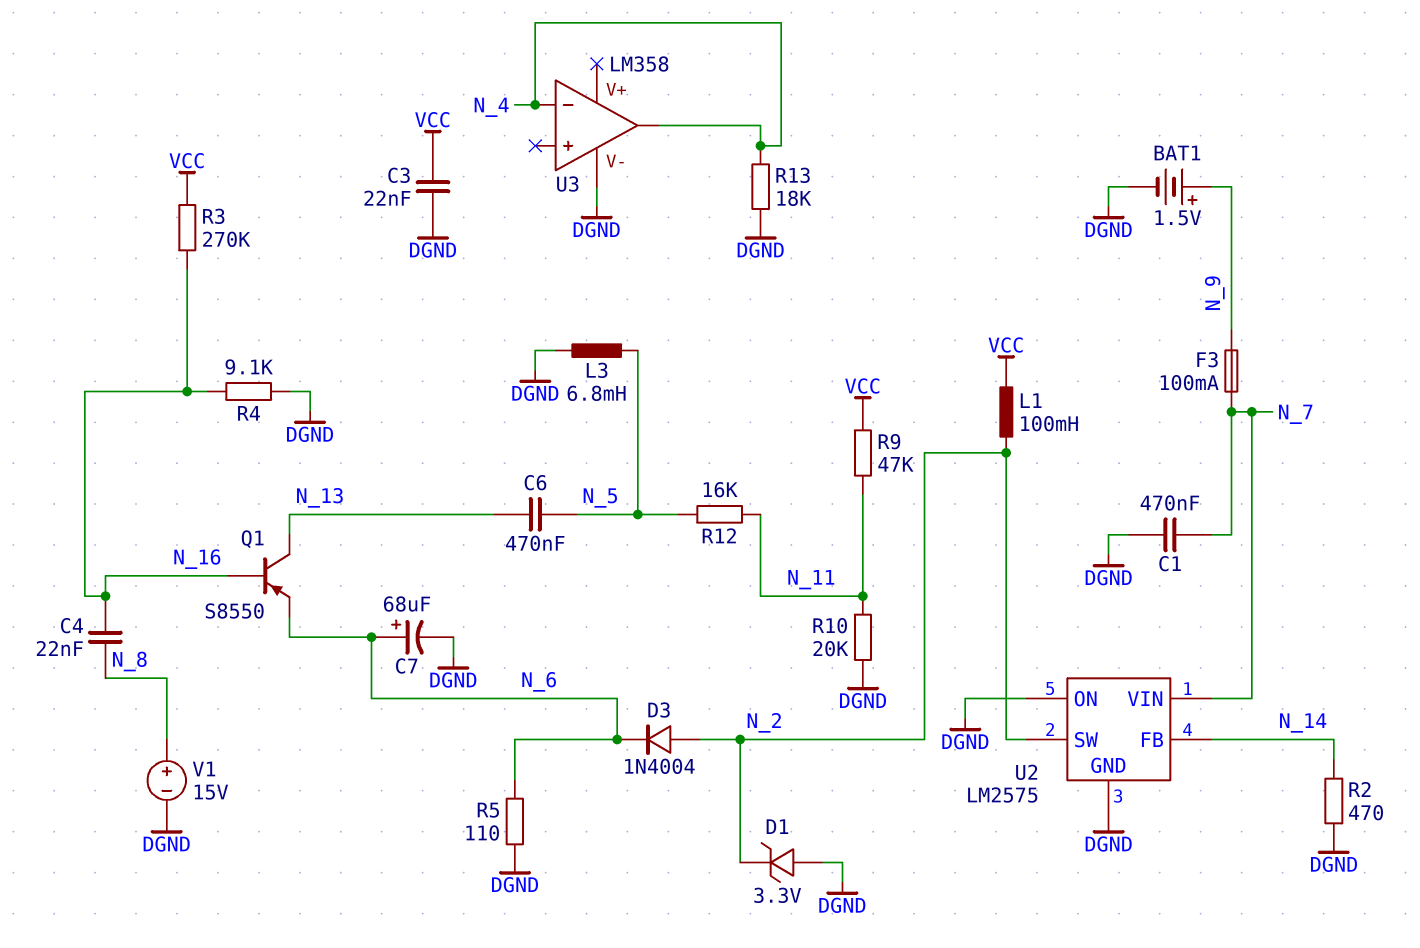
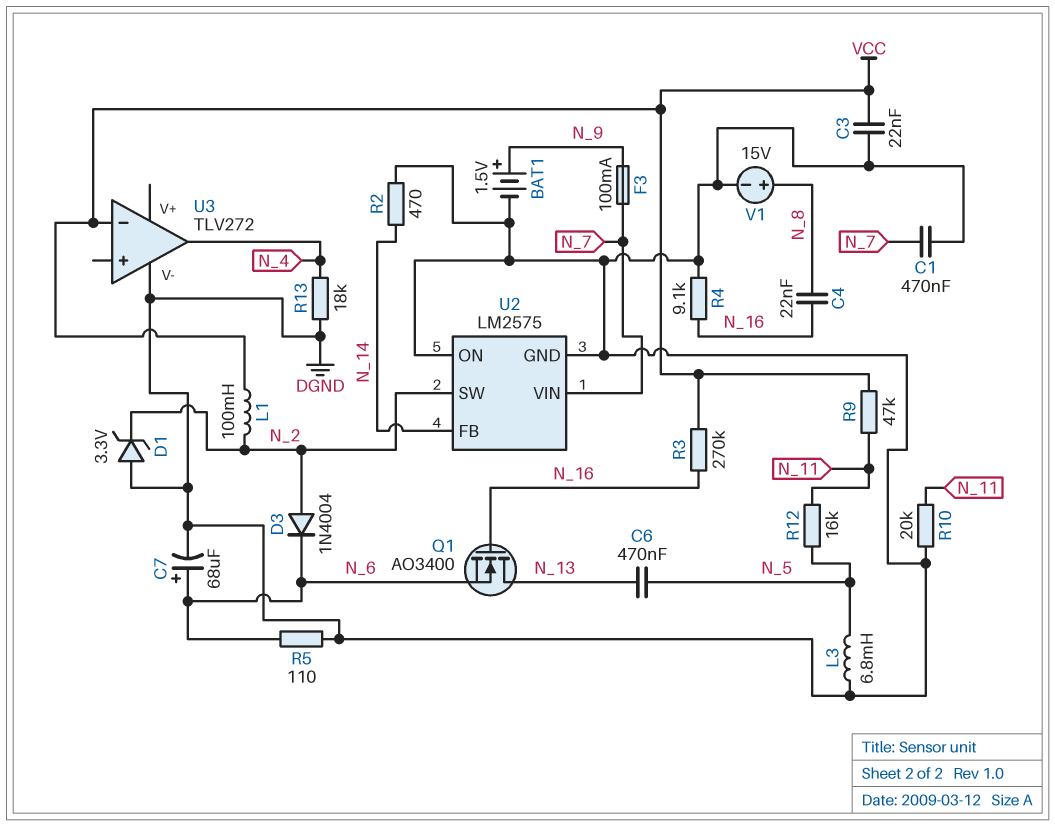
Q1: PNP S8550 (B N_16, C N_13, E N_6) -> NMOS AO3400 (G N_16, D N_13, S N_6)
U3: LM358 -> TLV272
U3 pin in-: N_4 -> VCC

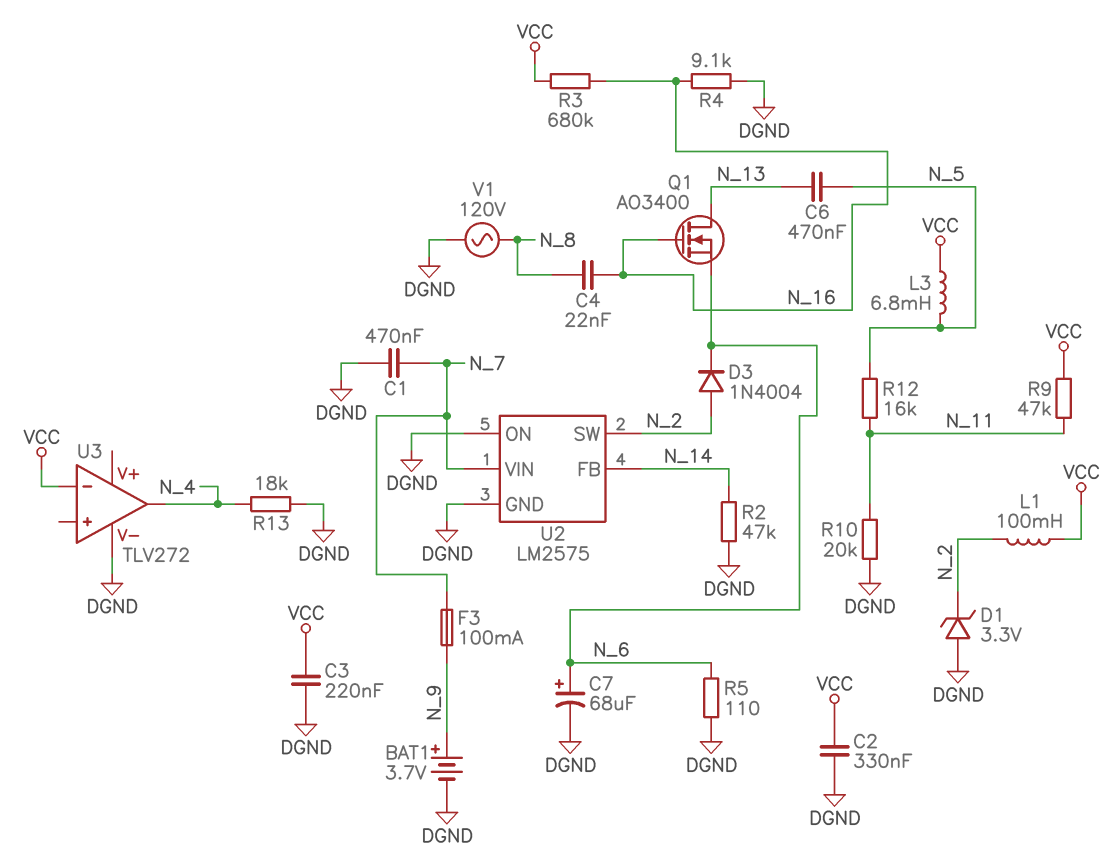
BAT1: 1.5V (plus N_9, minus DGND) -> 3.7V (plus N_9, minus DGND)
C2: none -> 330nF (DGND, VCC)
C3: 22nF (DGND, VCC) -> 220nF (DGND, VCC)
L3: 6.8mH (DGND, N_5) -> 6.8mH (N_5, VCC)
R2: 470 (DGND, N_14) -> 47k (DGND, N_14)
R3: 270k (N_16, VCC) -> 680k (N_16, VCC)
V1: 15V (plus N_8, minus DGND) -> AC 120V (DGND, N_8)

